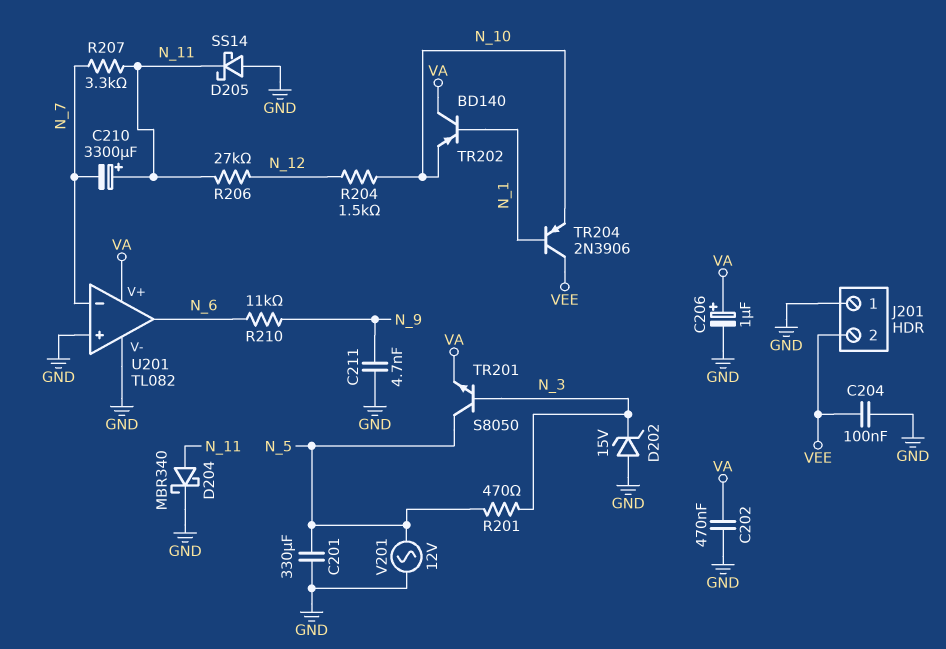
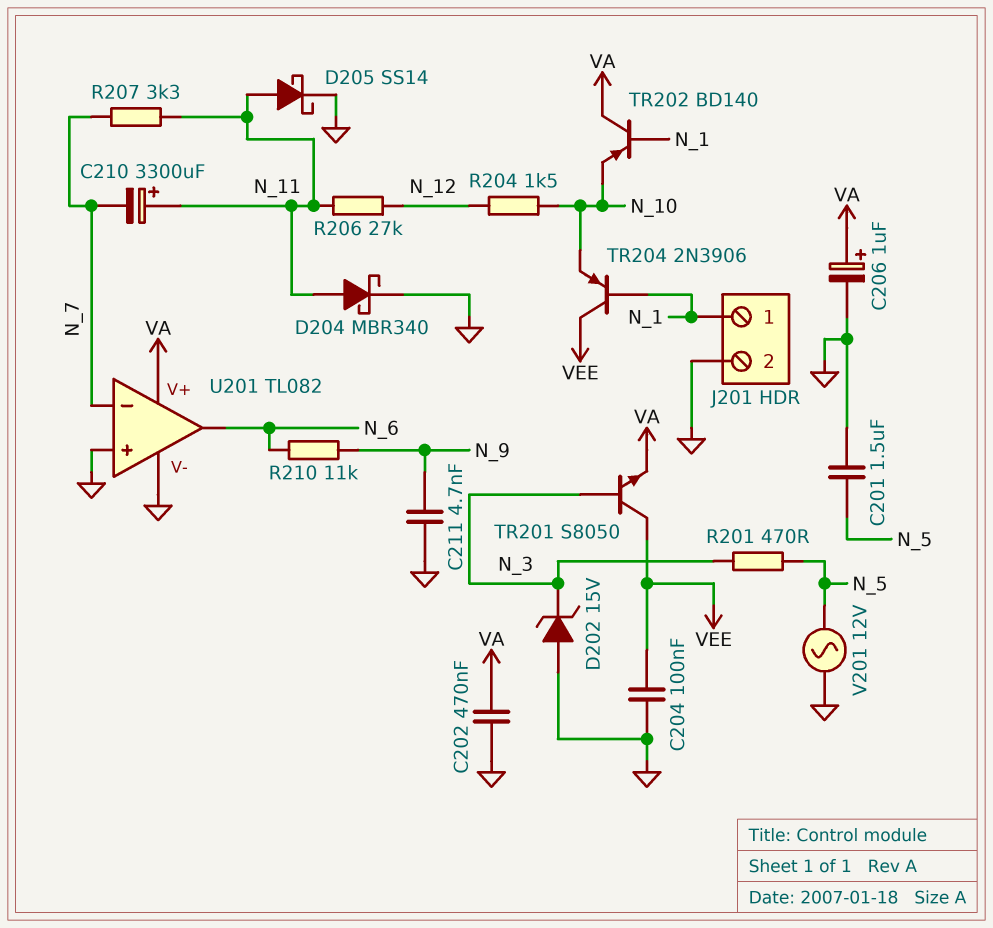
C201: 330uF (GND, N_5) -> 1.5uF (GND, N_5)
D205: schottky SS14 (A GND, K N_11) -> schottky SS14 (A N_11, K GND)
J201 pin 1: GND -> N_1
J201 pin 2: VEE -> GND
TR201: NPN S8050 (B N_3, C N_5, E VA) -> NPN S8050 (B N_3, C VEE, E VA)

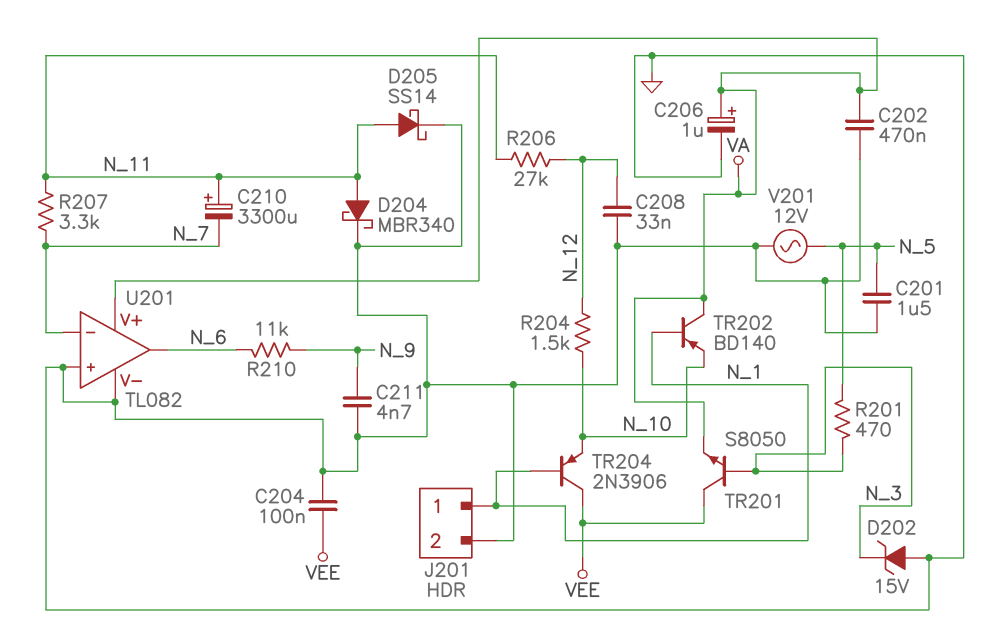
C208: none -> 33nF (GND, N_12)

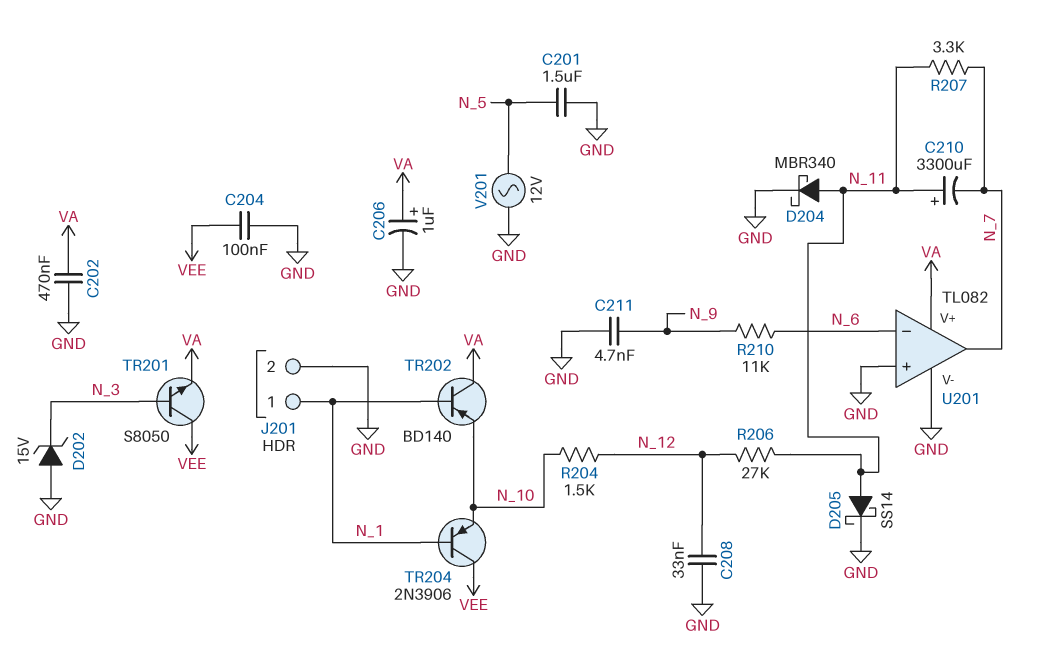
R201: 470 (N_3, N_5) -> none
U201 pin in-: N_7 -> N_6
U201 pin out: N_6 -> N_7

